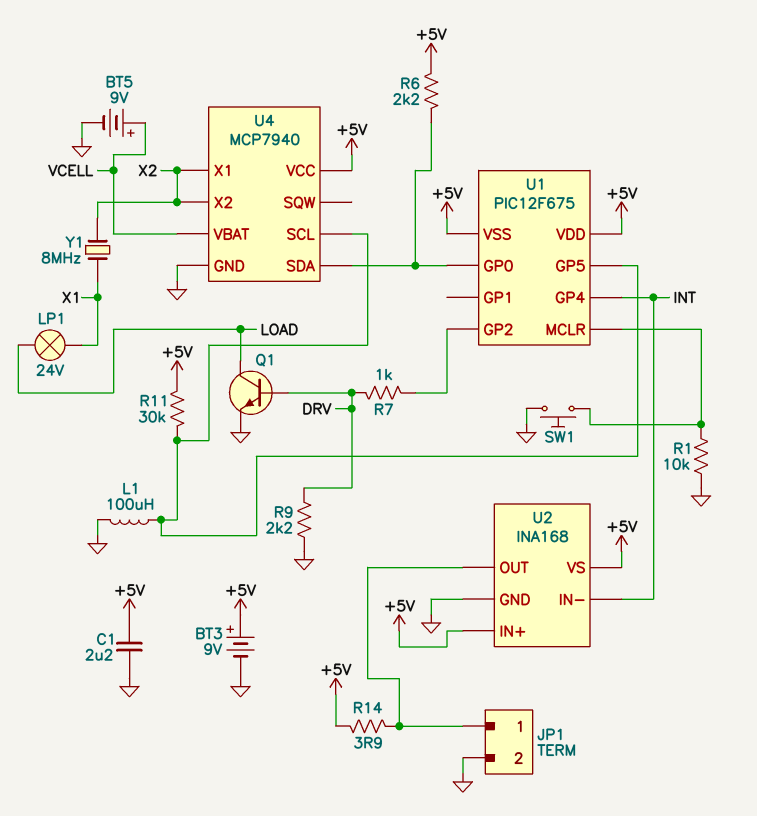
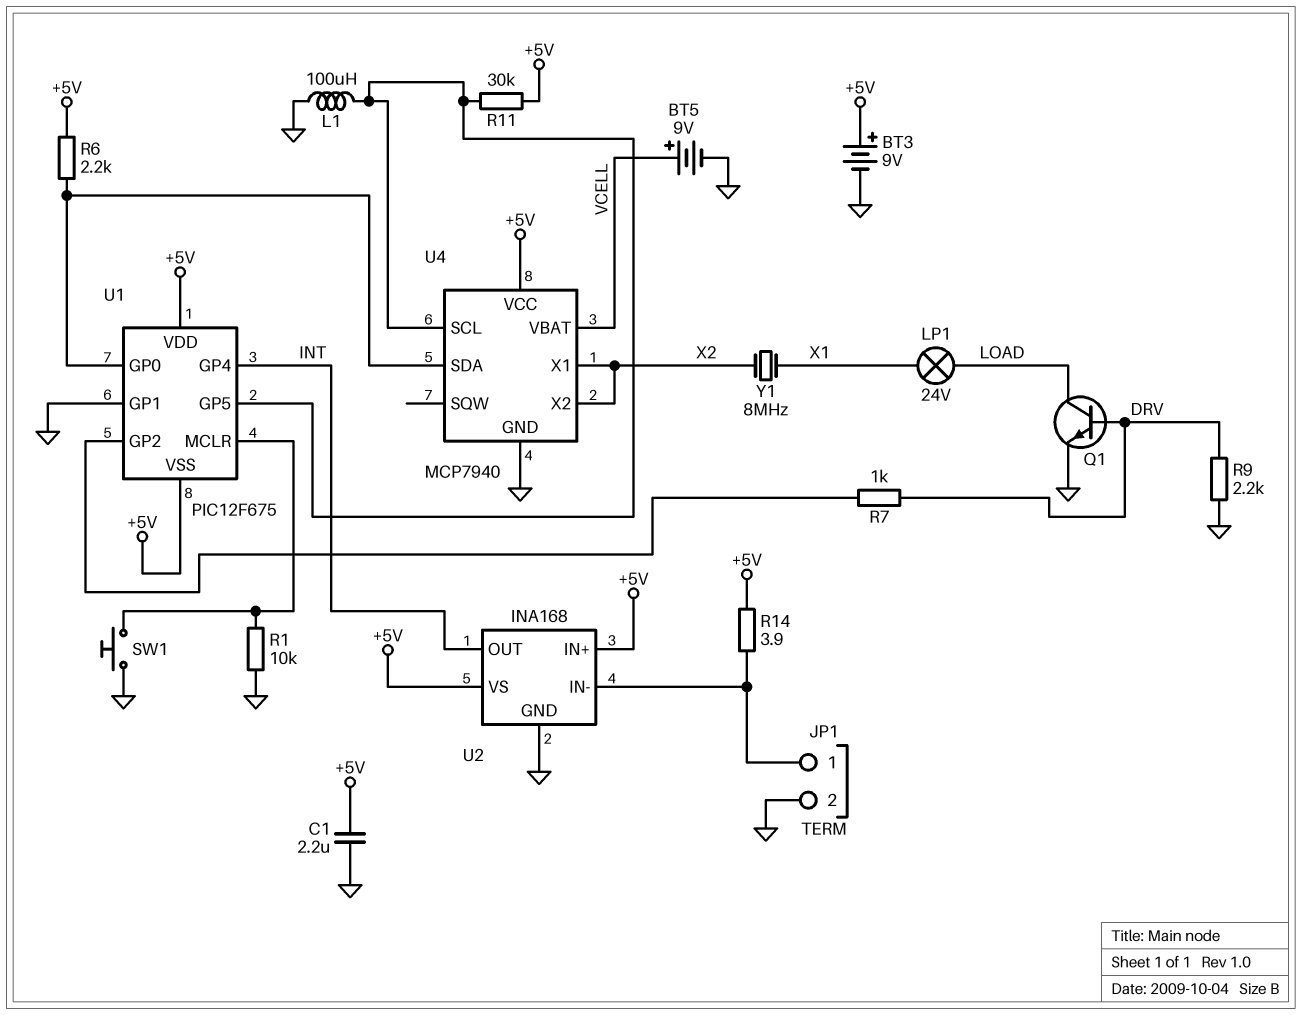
U1 pin GP1: none -> GND
U2 pin IN-: INT -> JP1/1
U2 pin OUT: JP1/1 -> INT

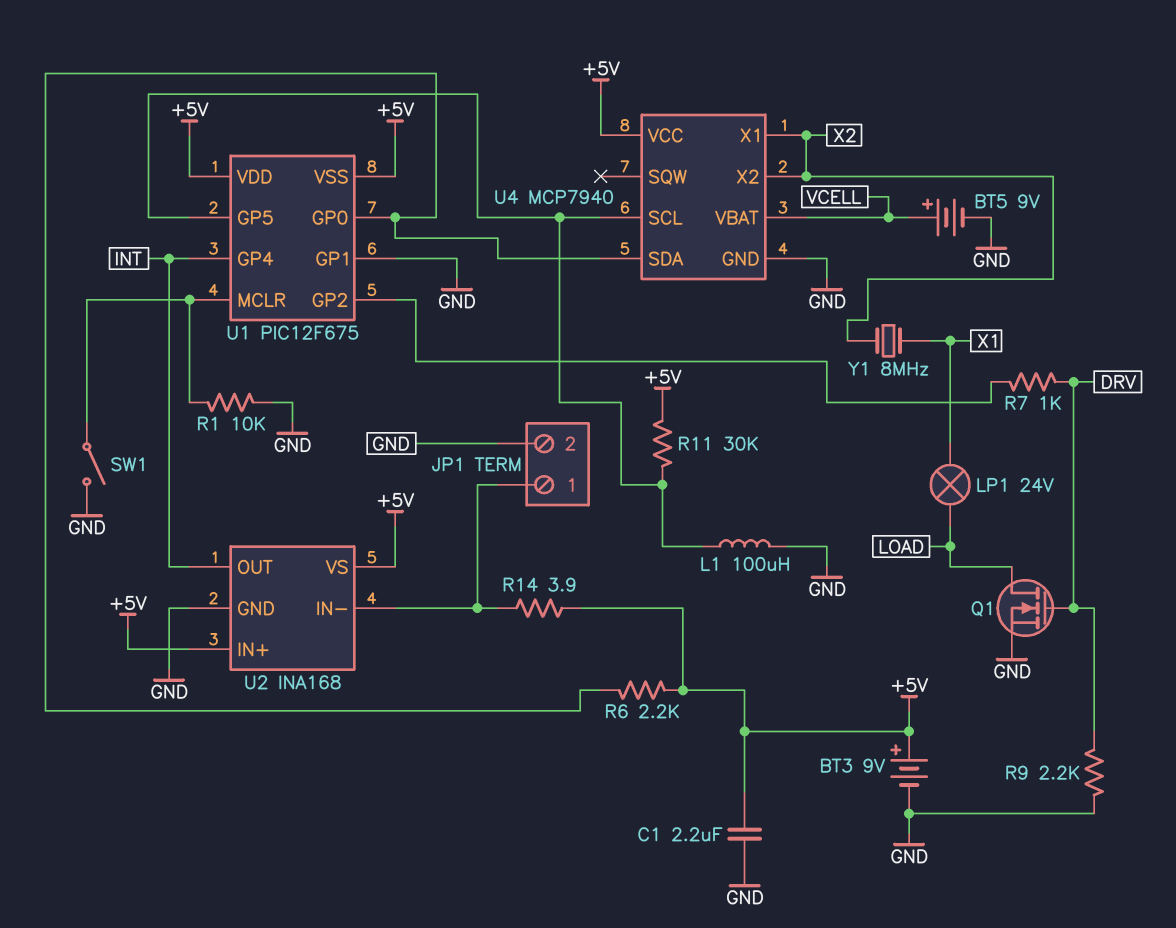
Q1: NPN (B DRV, C LOAD, E GND) -> NMOS (G DRV, D LOAD, S GND)
SW1: button (GND, U1/MCLR) -> switch (GND, U1/MCLR)

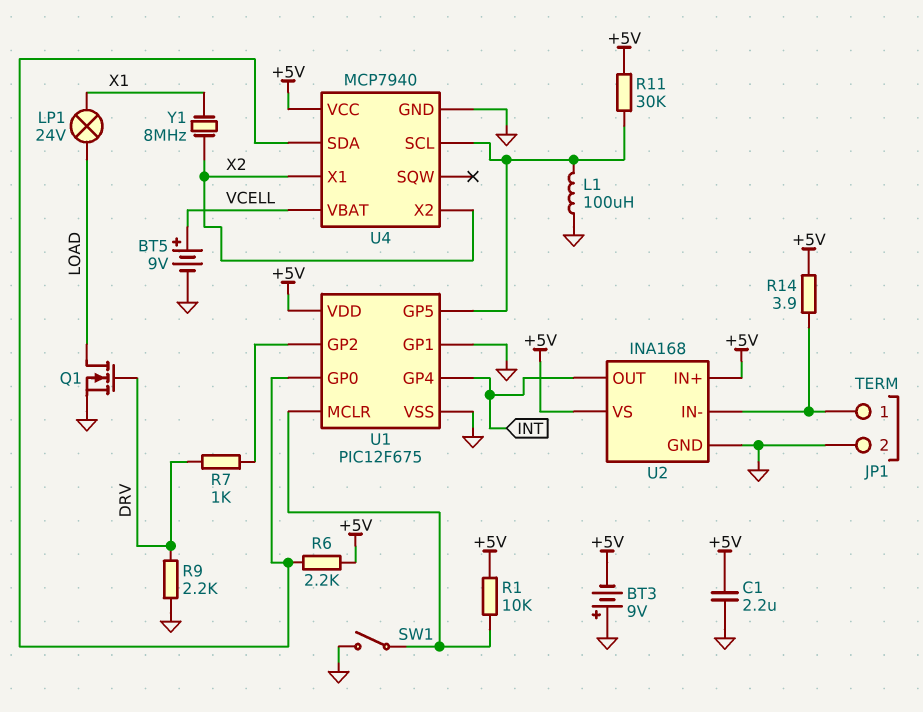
BT3: 9V (plus +5V, minus GND) -> 9V (plus GND, minus +5V)
R1: 10k (GND, U1/MCLR) -> 10k (+5V, U1/MCLR)
U1 pin VSS: +5V -> GND

